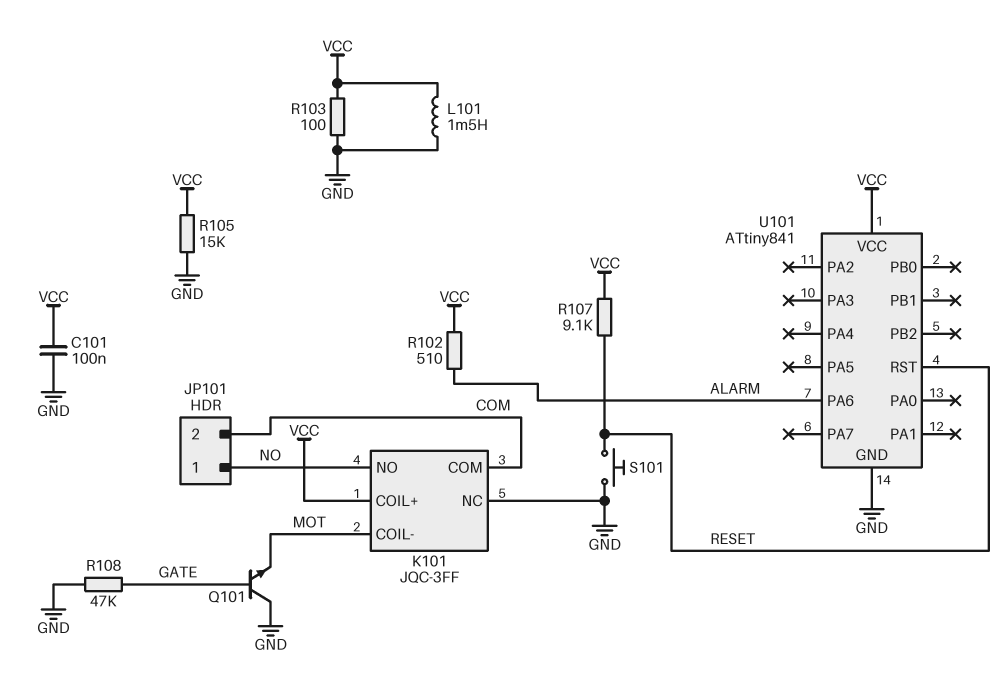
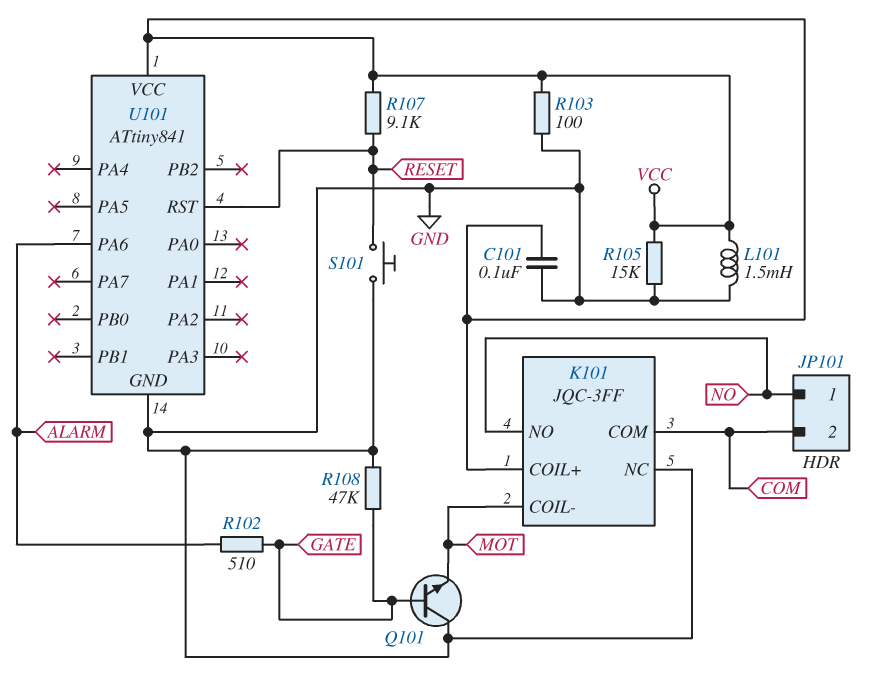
R102: 510 (ALARM, VCC) -> 510 (ALARM, GATE)

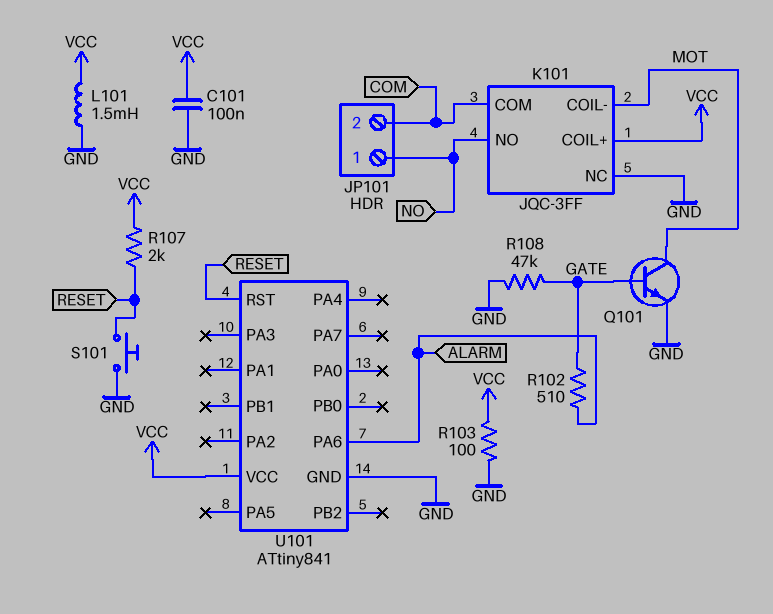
Q101: NPN (B GATE, C GND, E MOT) -> NPN (B GATE, C MOT, E GND)
R105: 15k (GND, VCC) -> none
R107: 9.1k (RESET, VCC) -> 2k (RESET, VCC)

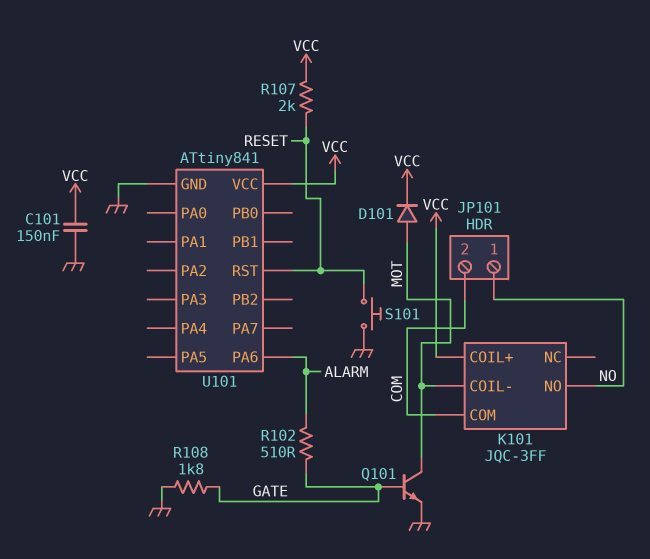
C101: 100nF (GND, VCC) -> 150nF (GND, VCC)
D101: none -> diode (A MOT, K VCC)
K101 pin NC: GND -> none
L101: 1.5mH (GND, VCC) -> none
R103: 100 (GND, VCC) -> none
R108: 47k (GATE, GND) -> 1.8k (GATE, GND)

